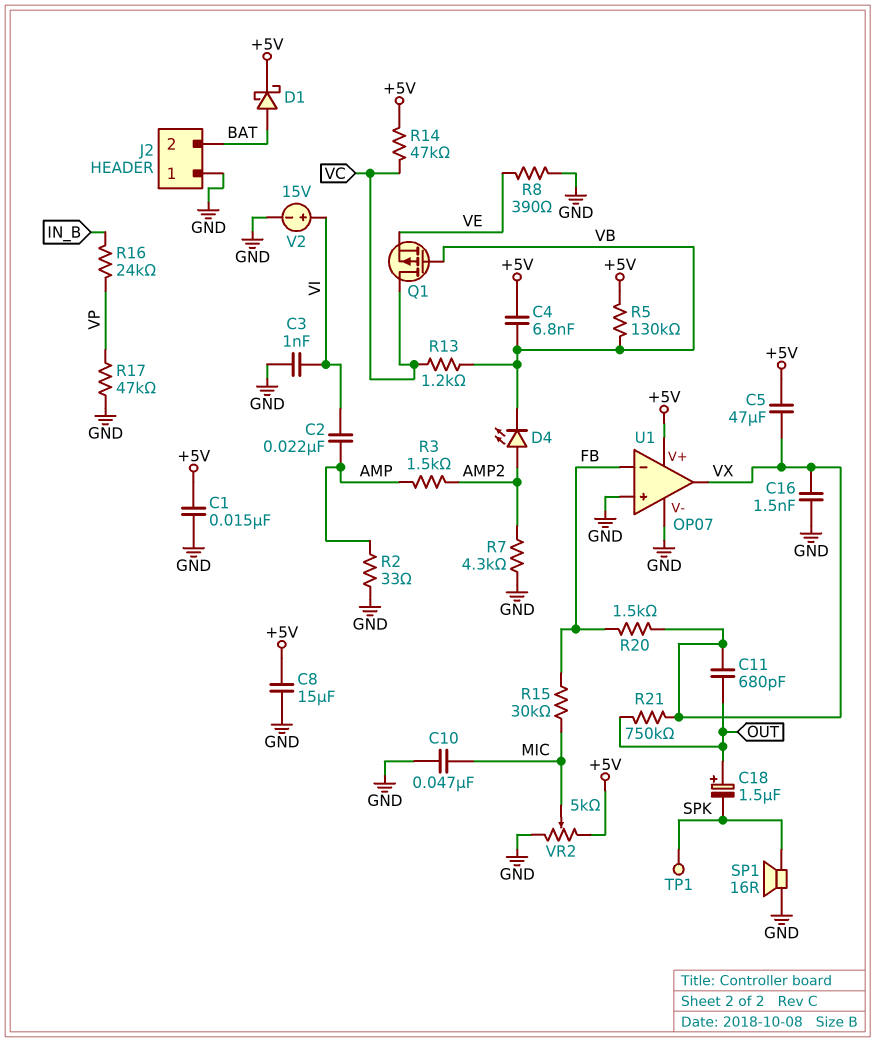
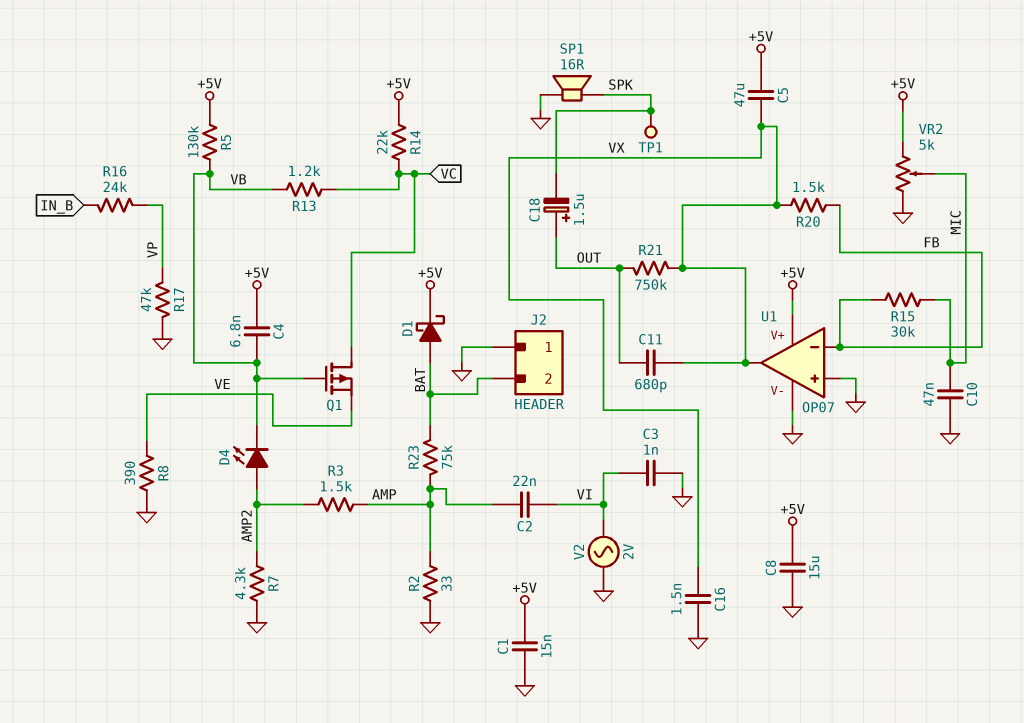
R14: 47k (+5V, VC) -> 22k (+5V, VC)
R23: none -> 75k (AMP, BAT)
V2: 15V (plus VI, minus GND) -> AC 2V (GND, VI)

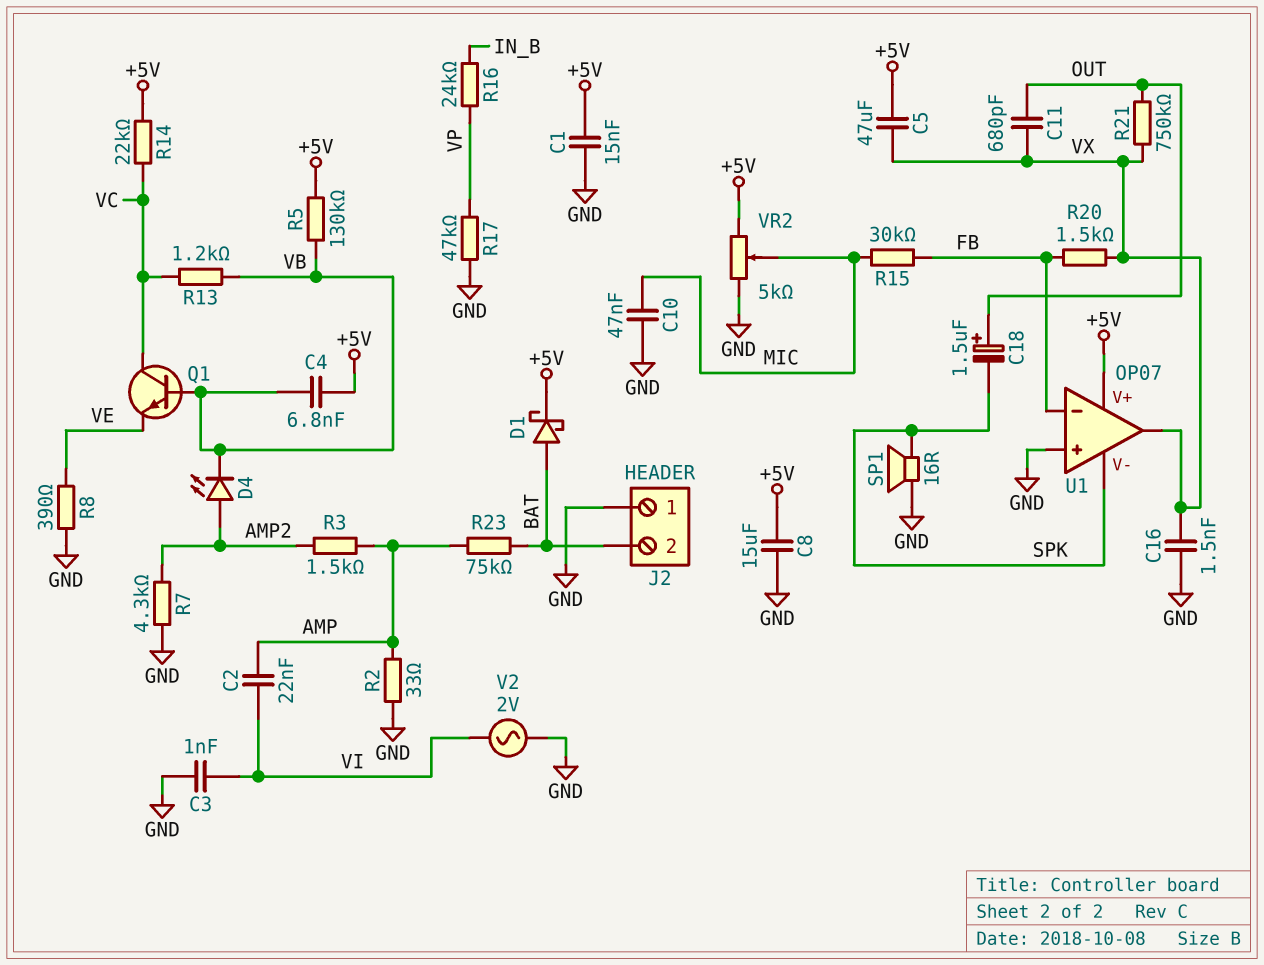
Q1: PMOS (G VB, D VC, S VE) -> NPN (B VB, C VC, E VE)
TP1: test point (SPK) -> none
U1 pin V-: GND -> SPK

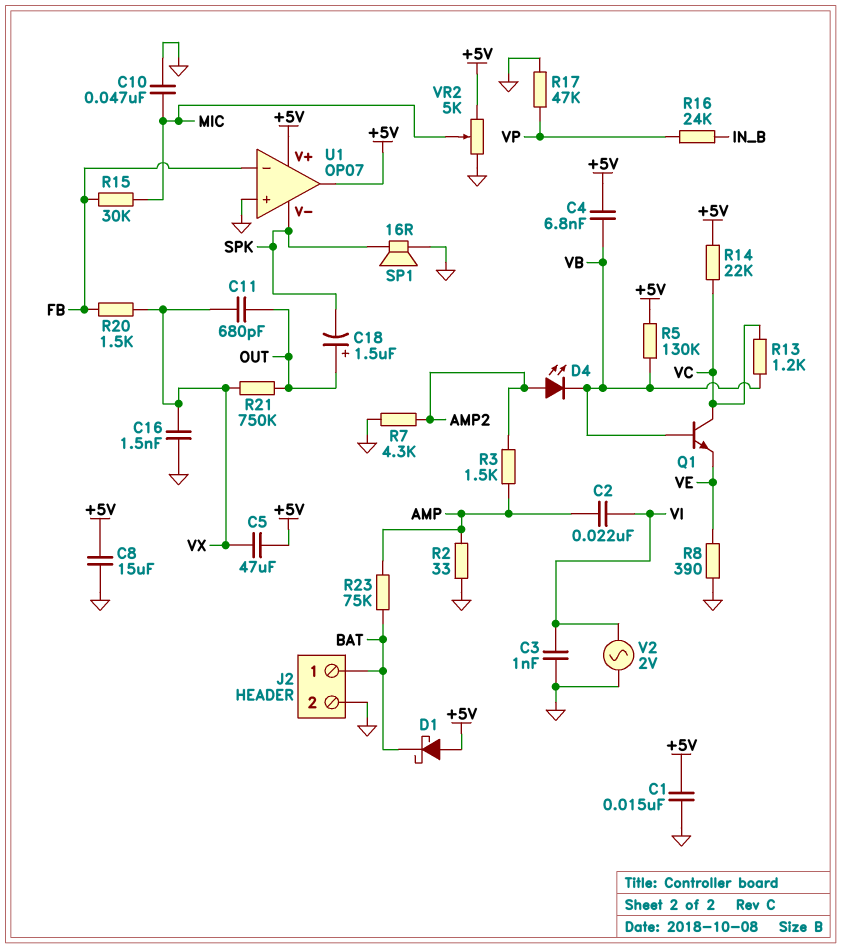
D1: schottky (A BAT, K +5V) -> schottky (A +5V, K BAT)
J2 pin 1: GND -> BAT
J2 pin 2: BAT -> GND
U1 pin out: VX -> +5V

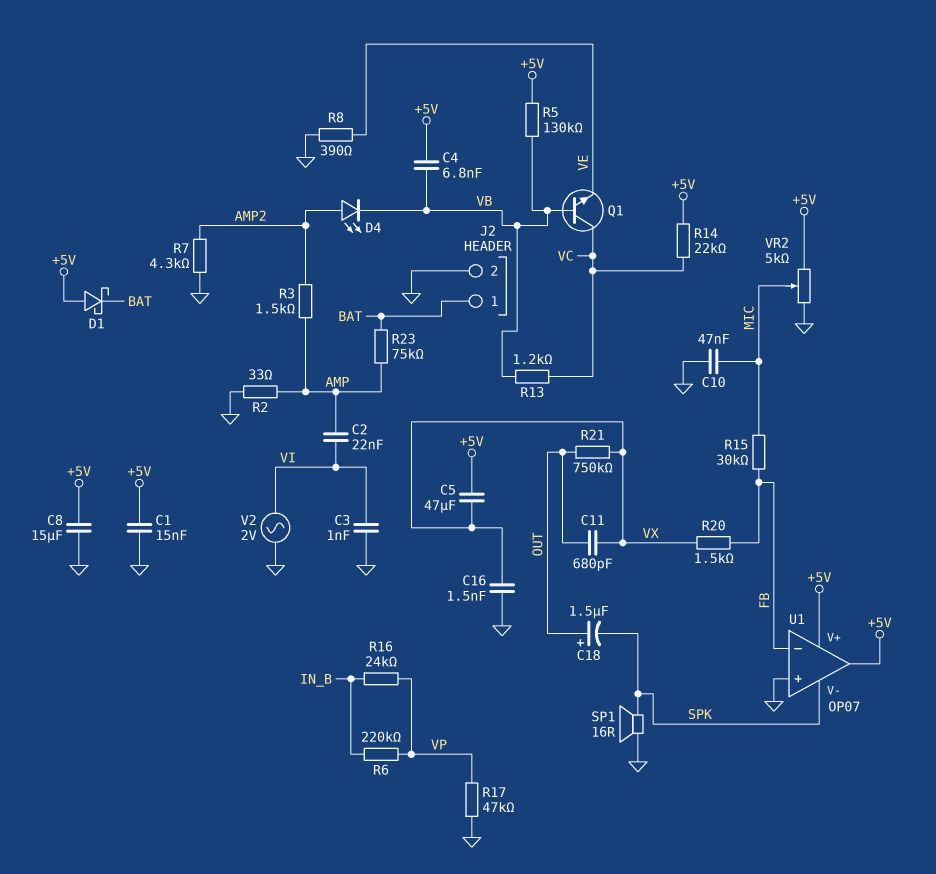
R6: none -> 220k (IN_B, VP)

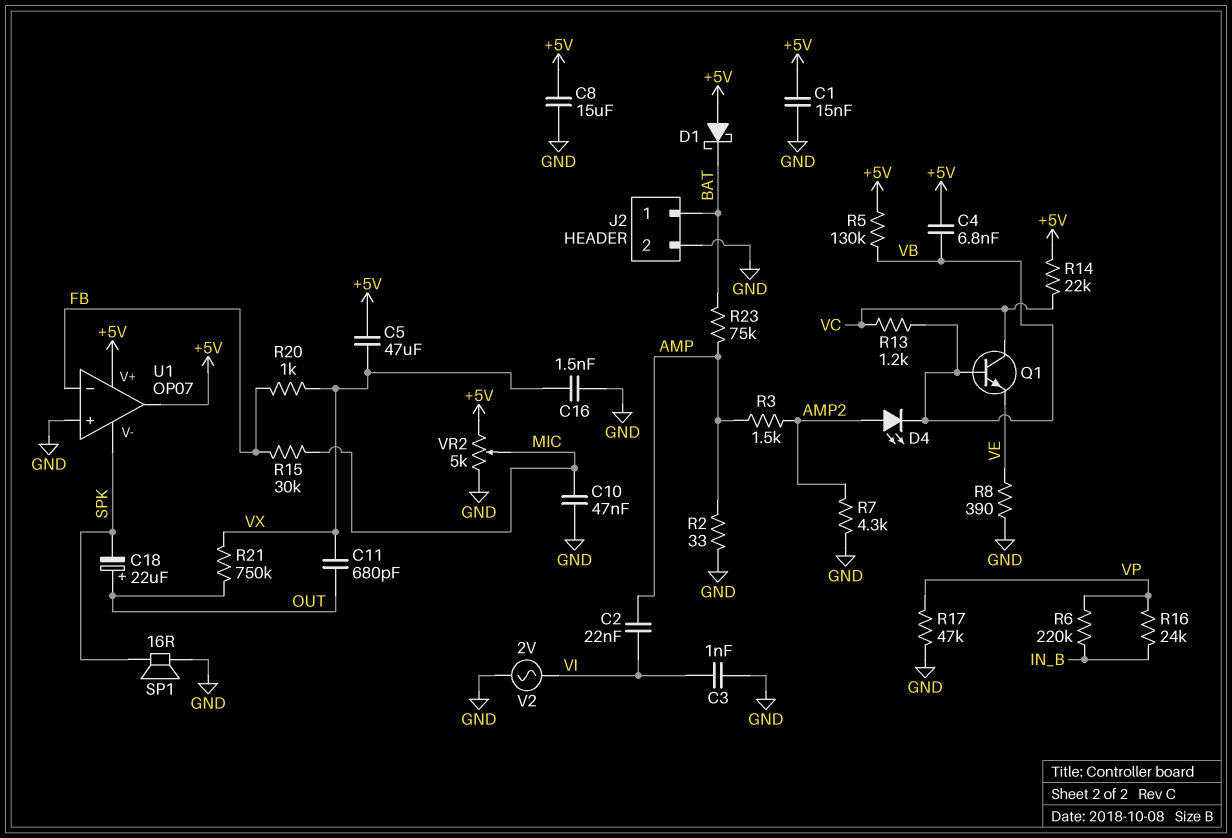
C18: 1.5uF (plus OUT, minus SPK) -> 22uF (plus OUT, minus SPK)
R20: 1.5k (FB, VX) -> 1k (FB, VX)

